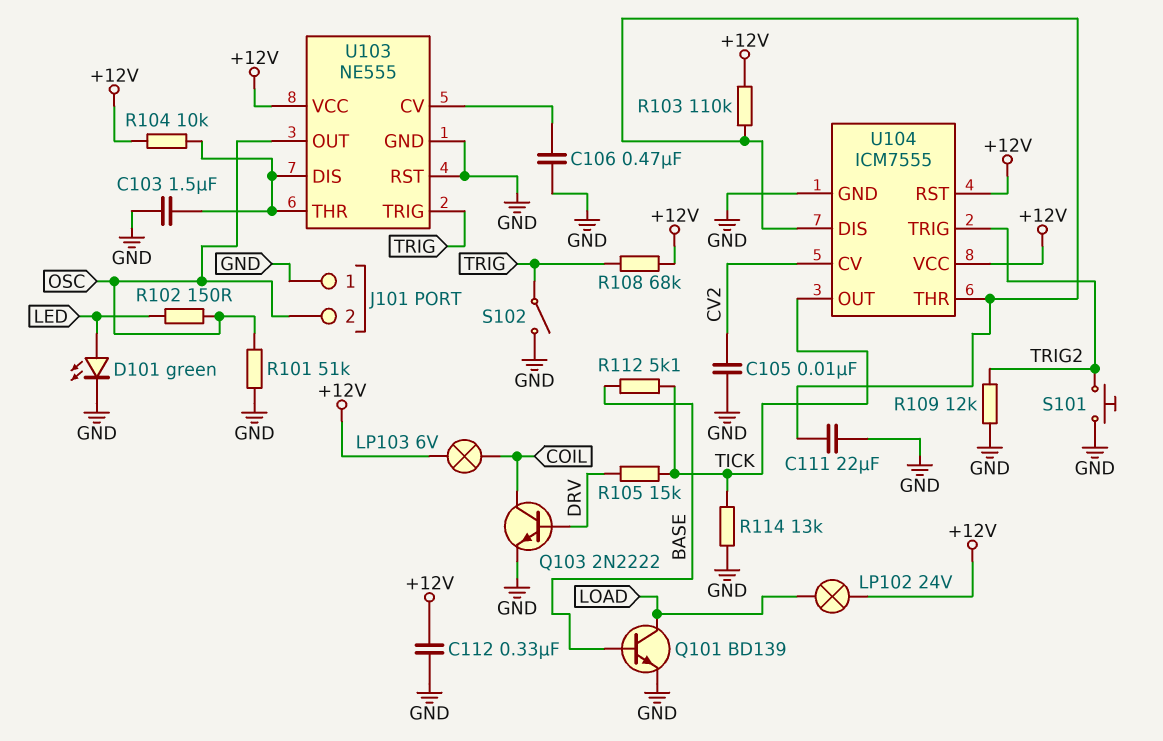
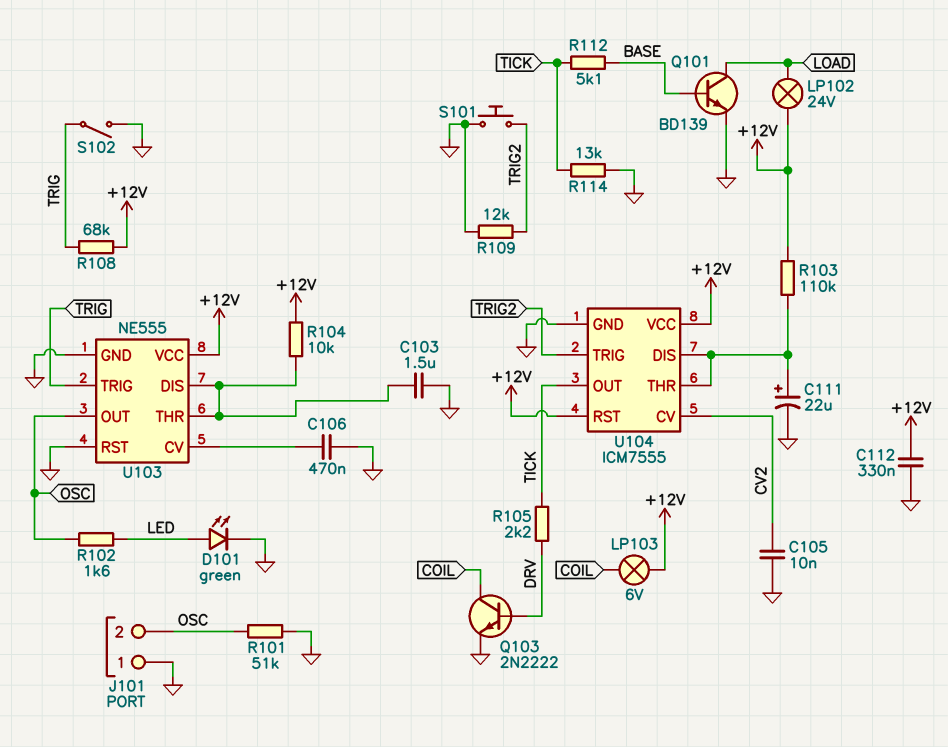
C111: 22uF (GND, U104/DIS) -> 22uF (plus U104/DIS, minus GND)
R102: 150 (LED, OSC) -> 1.6k (LED, OSC)
R105: 15k (DRV, TICK) -> 2.2k (DRV, TICK)

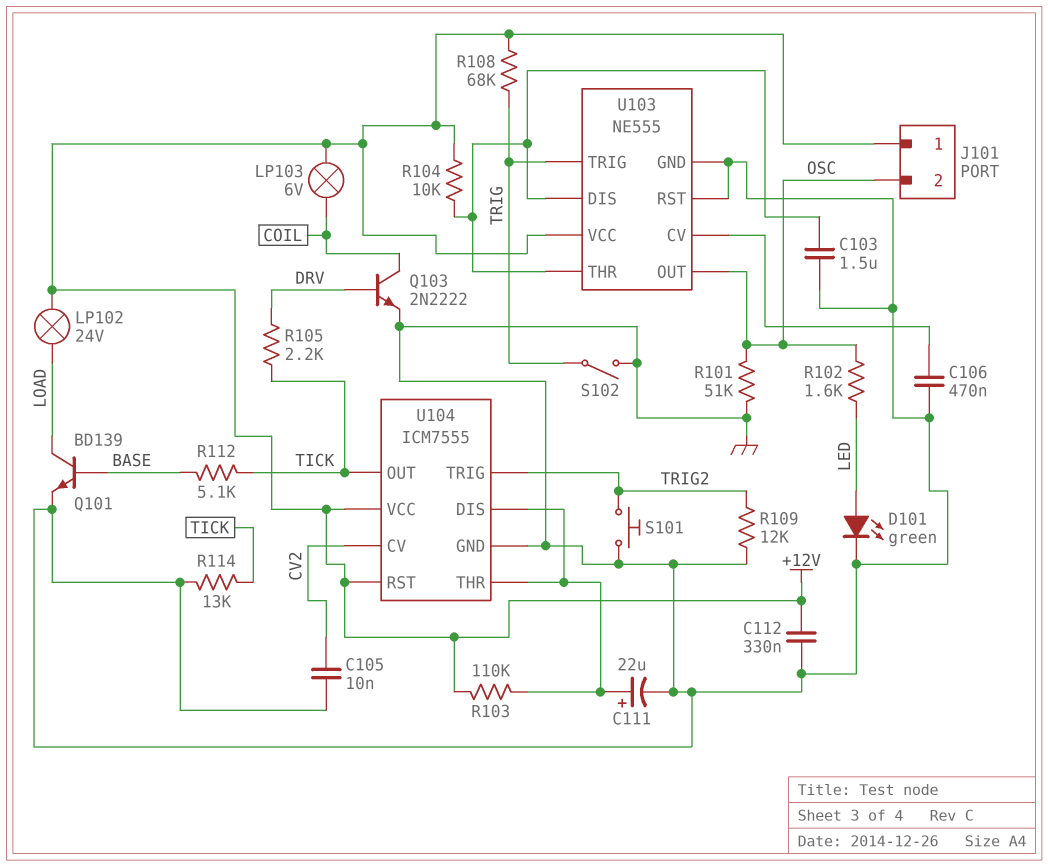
J101 pin 1: GND -> +12V

